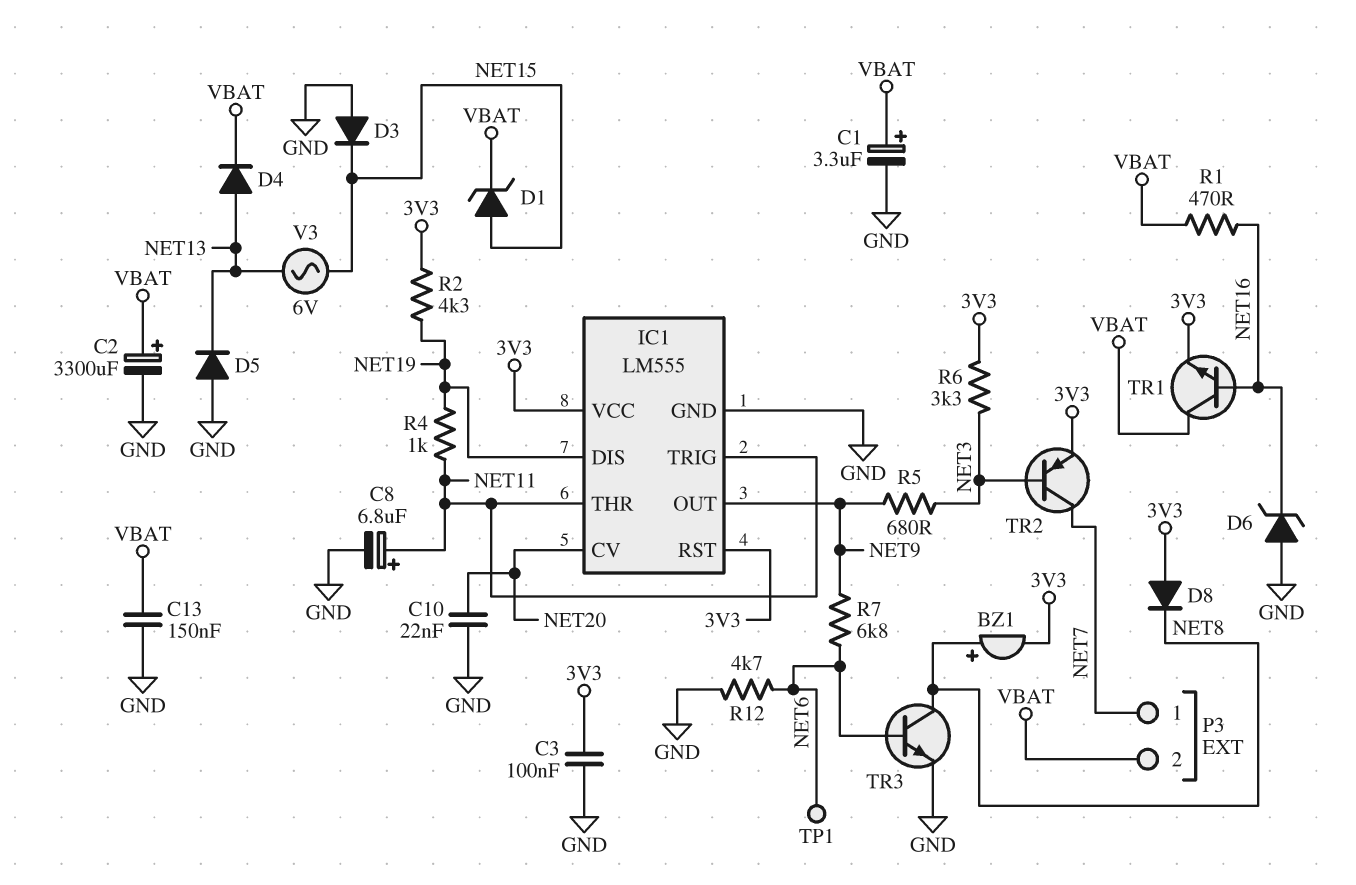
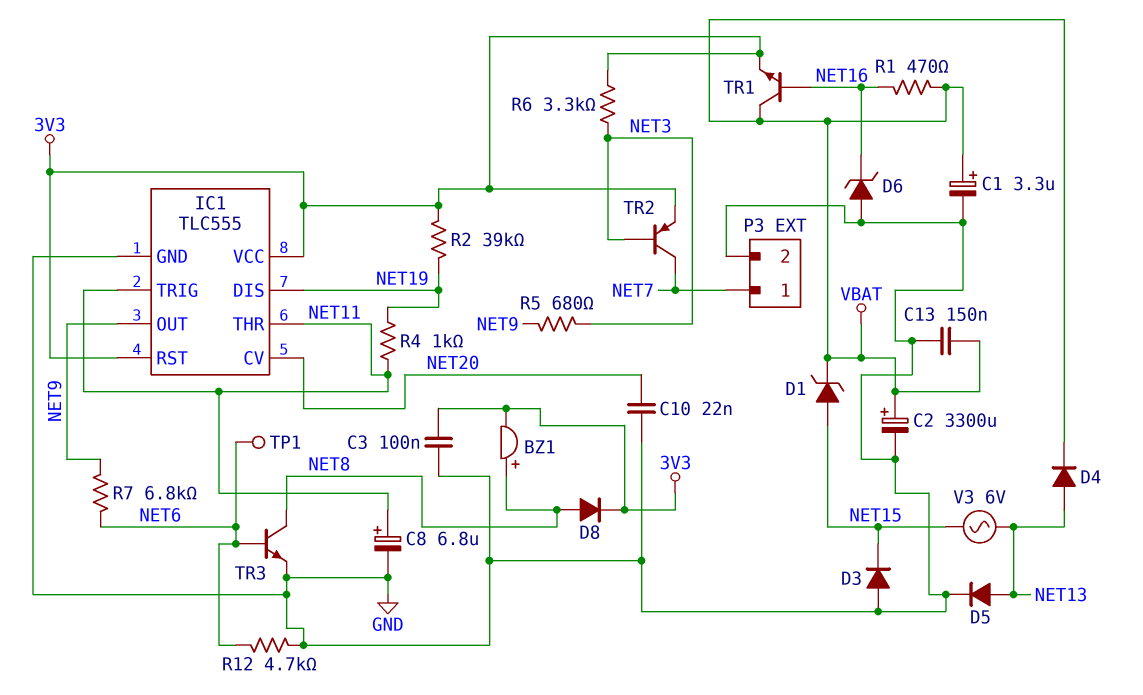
D5: diode (A GND, K NET13) -> diode (A NET13, K GND)
D8: diode (A 3V3, K NET8) -> diode (A NET8, K 3V3)
IC1: LM555 -> TLC555
P3 pin 2: VBAT -> GND
R2: 4.3k (3V3, NET19) -> 39k (3V3, NET19)

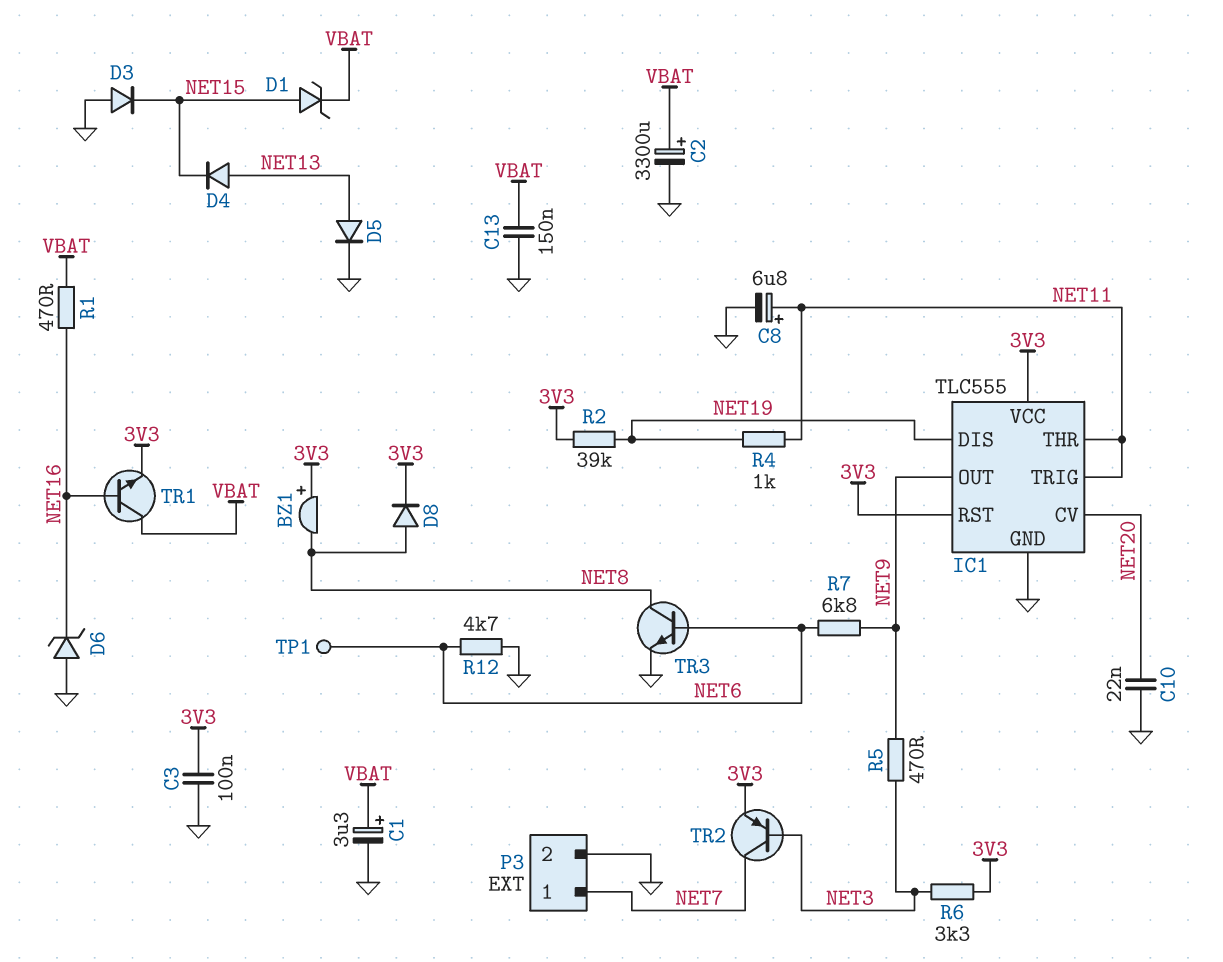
BZ1: buzzer (plus NET8, minus 3V3) -> buzzer (plus 3V3, minus NET8)
D4: diode (A NET13, K VBAT) -> diode (A NET13, K NET15)
R5: 680 (NET3, NET9) -> 470 (NET3, NET9)
V3: AC 6V (NET13, NET15) -> none

